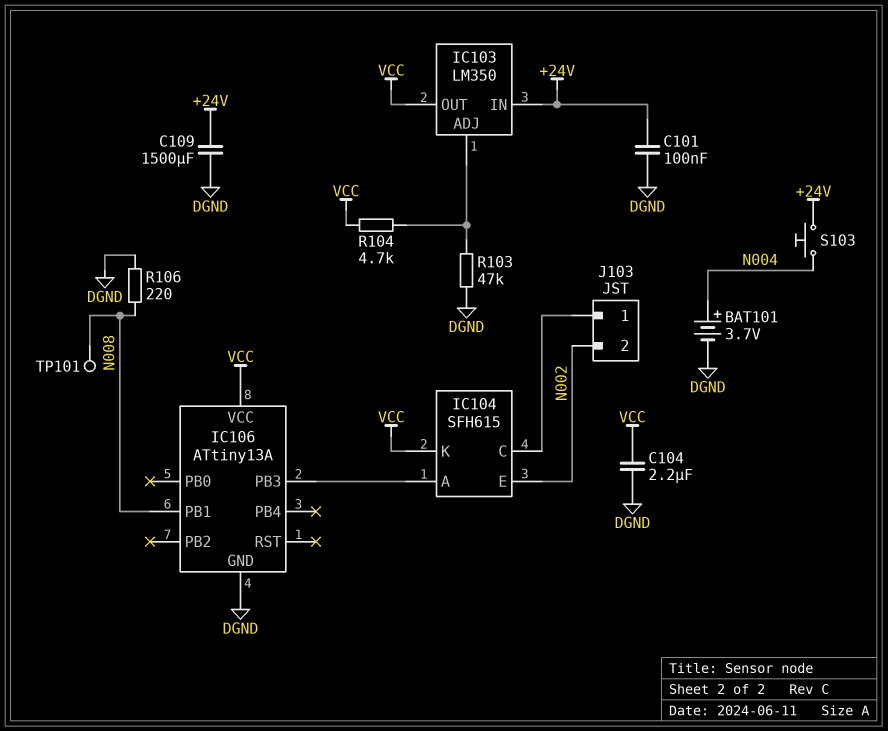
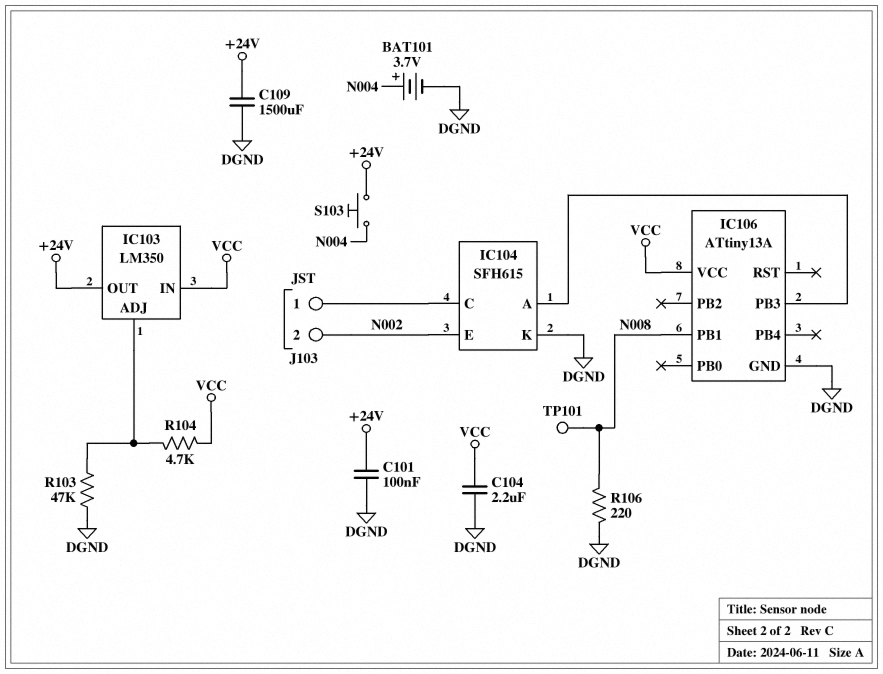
IC103 pin IN: +24V -> VCC
IC103 pin OUT: VCC -> +24V
IC104 pin K: VCC -> DGND

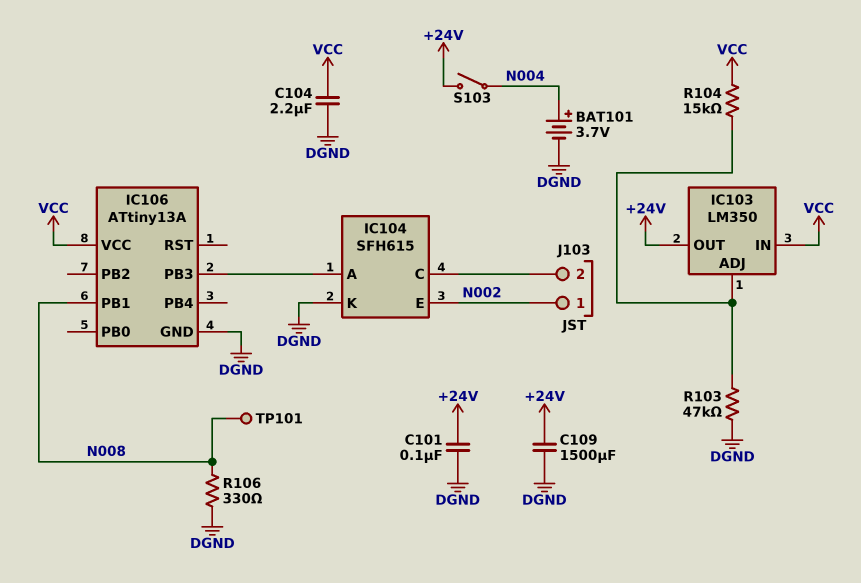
J103 pin 1: IC104/C -> N002
J103 pin 2: N002 -> IC104/C
R104: 4.7k (IC103/ADJ, VCC) -> 15k (IC103/ADJ, VCC)
R106: 220 (DGND, N008) -> 330 (DGND, N008)
S103: button (+24V, N004) -> switch (+24V, N004)

